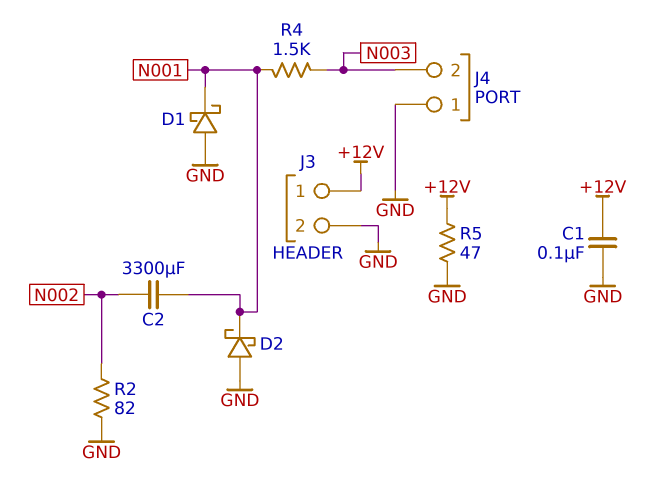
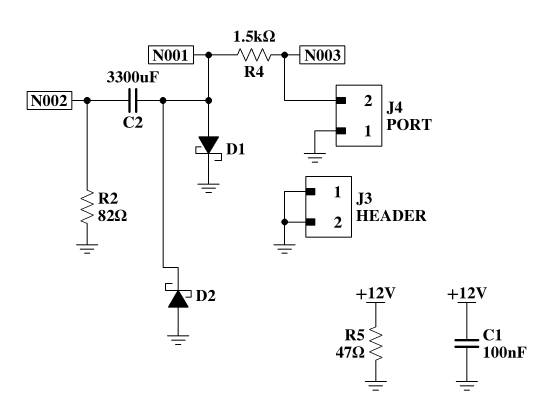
D1: schottky (A GND, K N001) -> schottky (A N001, K GND)
J3 pin 1: +12V -> GND

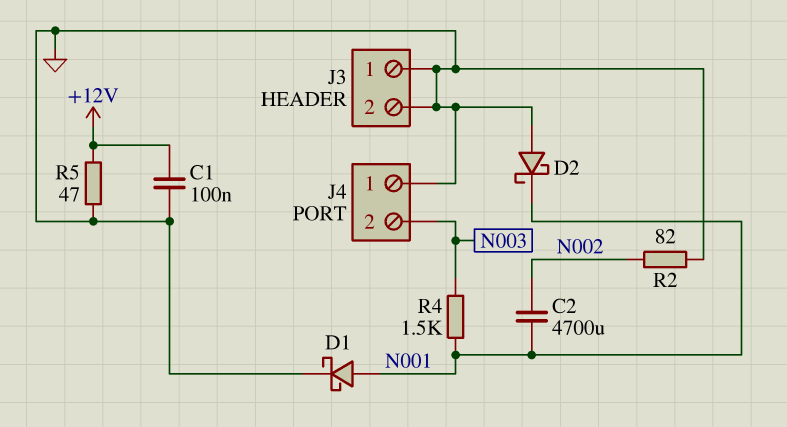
C2: 3300uF (N001, N002) -> 4700uF (N001, N002)

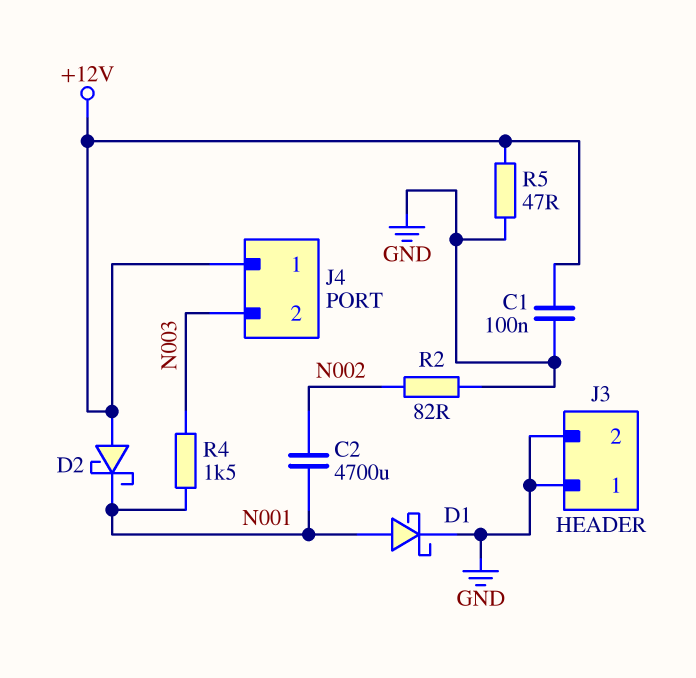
D2: schottky (A GND, K N001) -> schottky (A +12V, K N001)
J4 pin 1: GND -> +12V

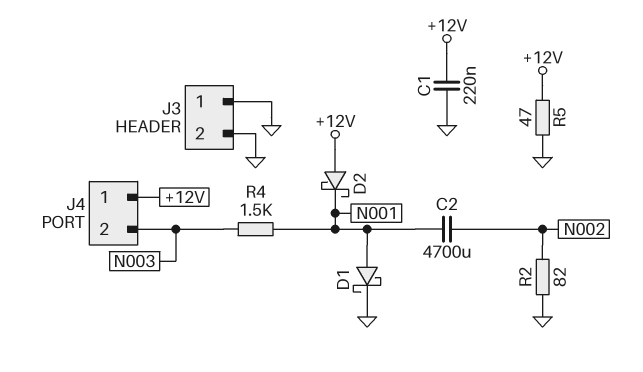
C1: 100nF (+12V, GND) -> 220nF (+12V, GND)

